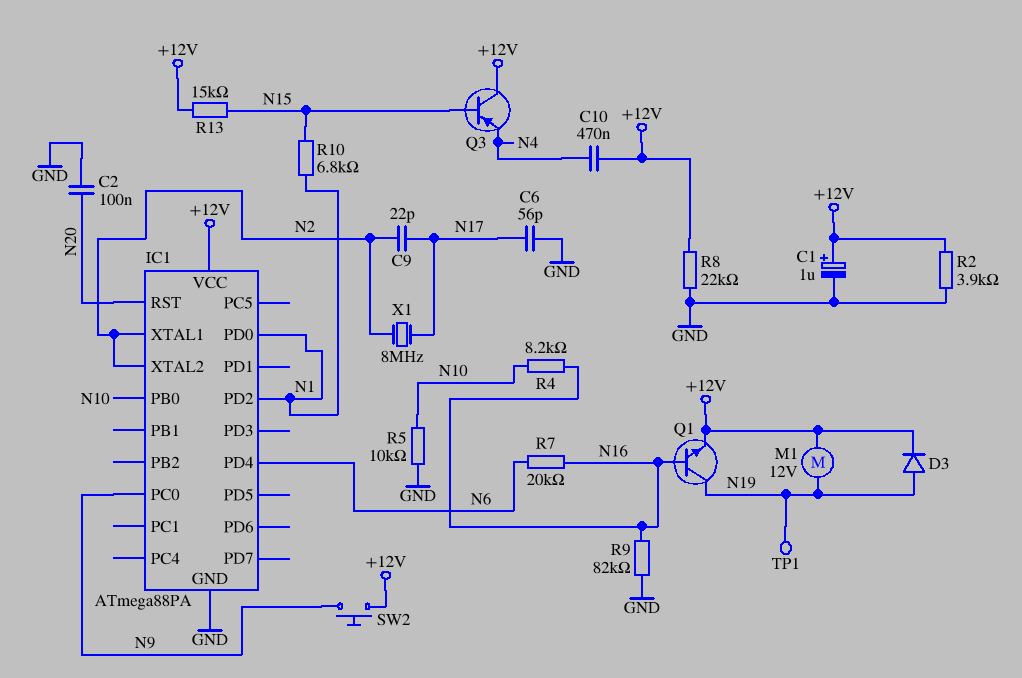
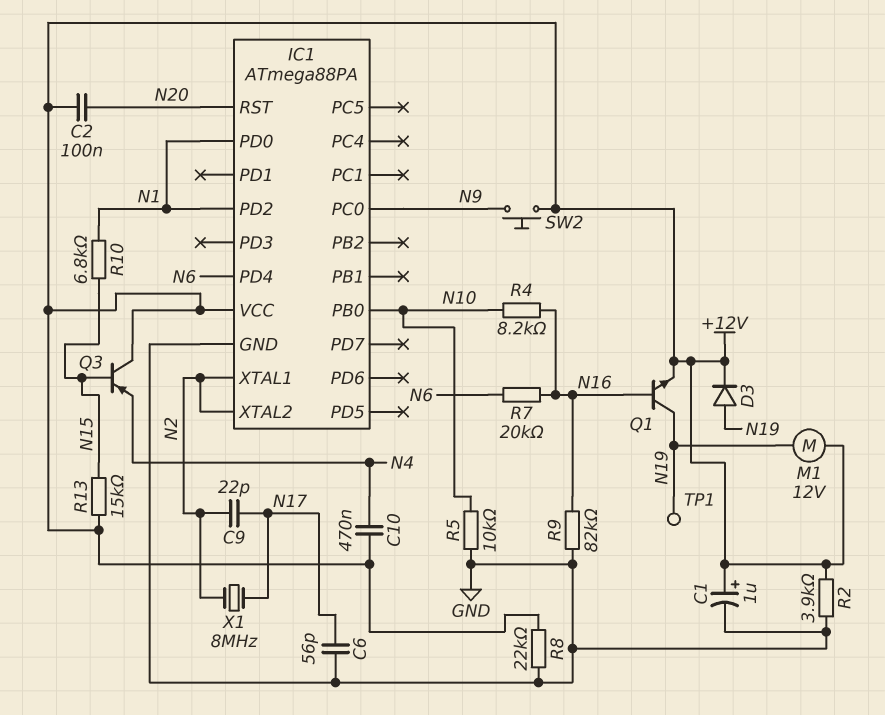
C2: 100nF (GND, N20) -> 100nF (+12V, N20)

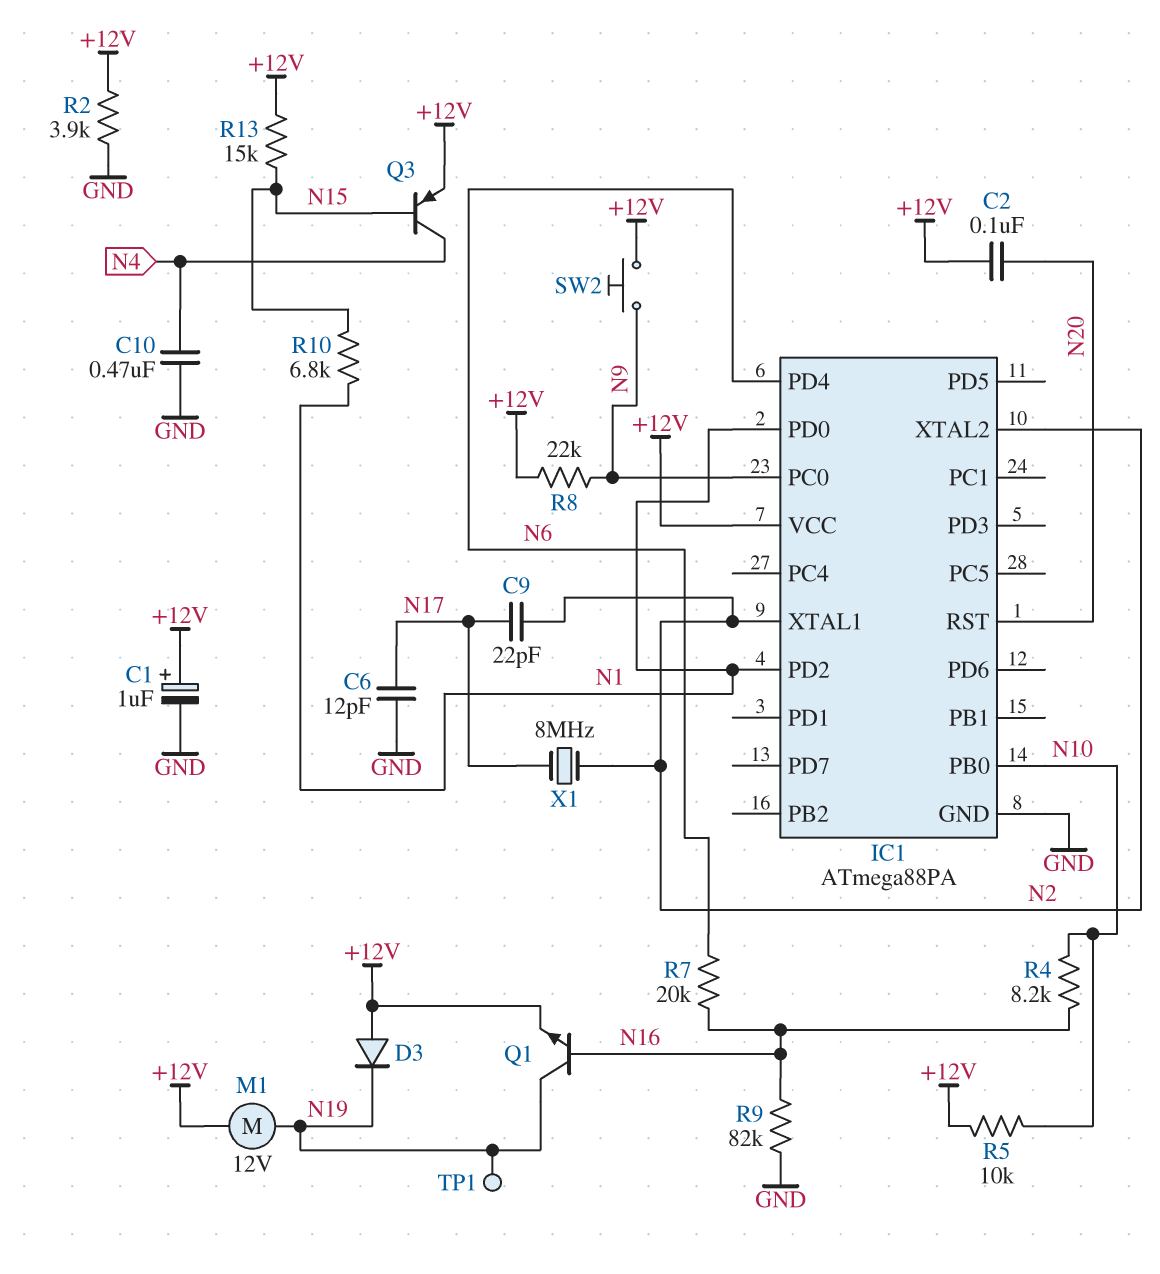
C6: 56pF (GND, N17) -> 12pF (GND, N17)
C10: 470nF (+12V, N4) -> 470nF (GND, N4)
D3: diode (A N19, K +12V) -> diode (A +12V, K N19)
Q3: PNP (B N15, C +12V, E N4) -> PNP (B N15, C N4, E +12V)
R5: 10k (GND, N10) -> 10k (+12V, N10)
R8: 22k (+12V, GND) -> 22k (+12V, N9)

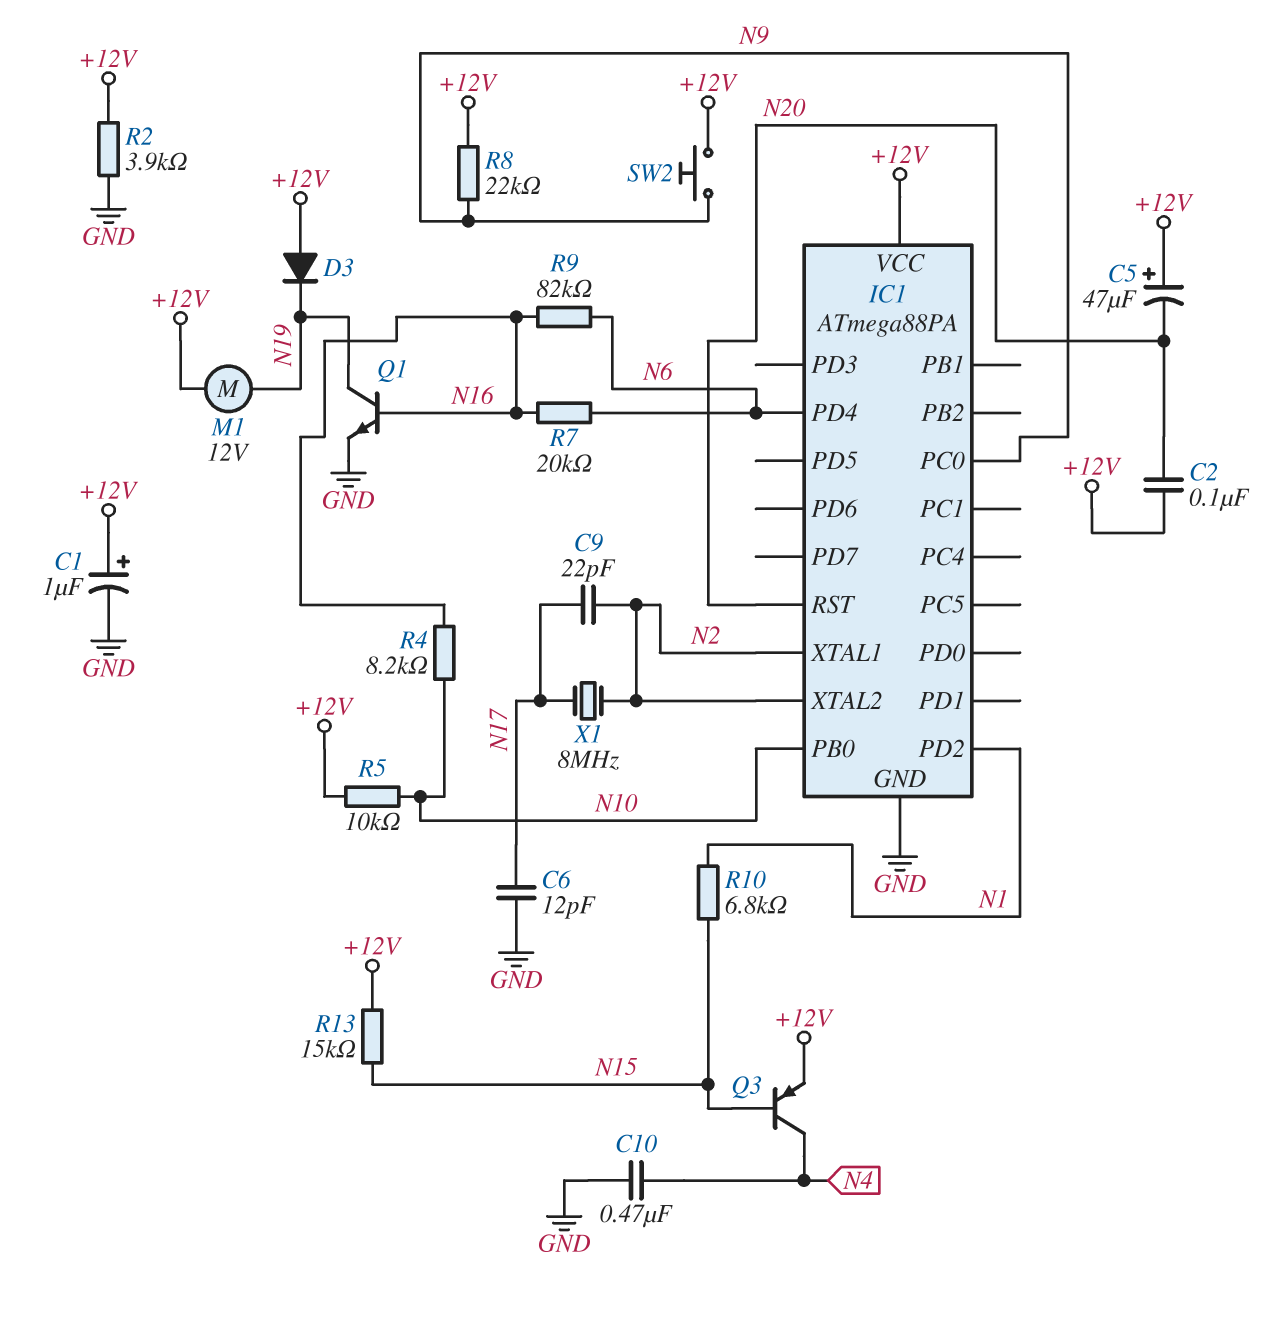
C5: none -> 47uF (plus +12V, minus N20)
IC1 pin PD0: N1 -> none
Q1: NPN (B N16, C N19, E +12V) -> NPN (B N16, C N19, E GND)
R9: 82k (GND, N16) -> 82k (N6, N16)
TP1: test point (N19) -> none

